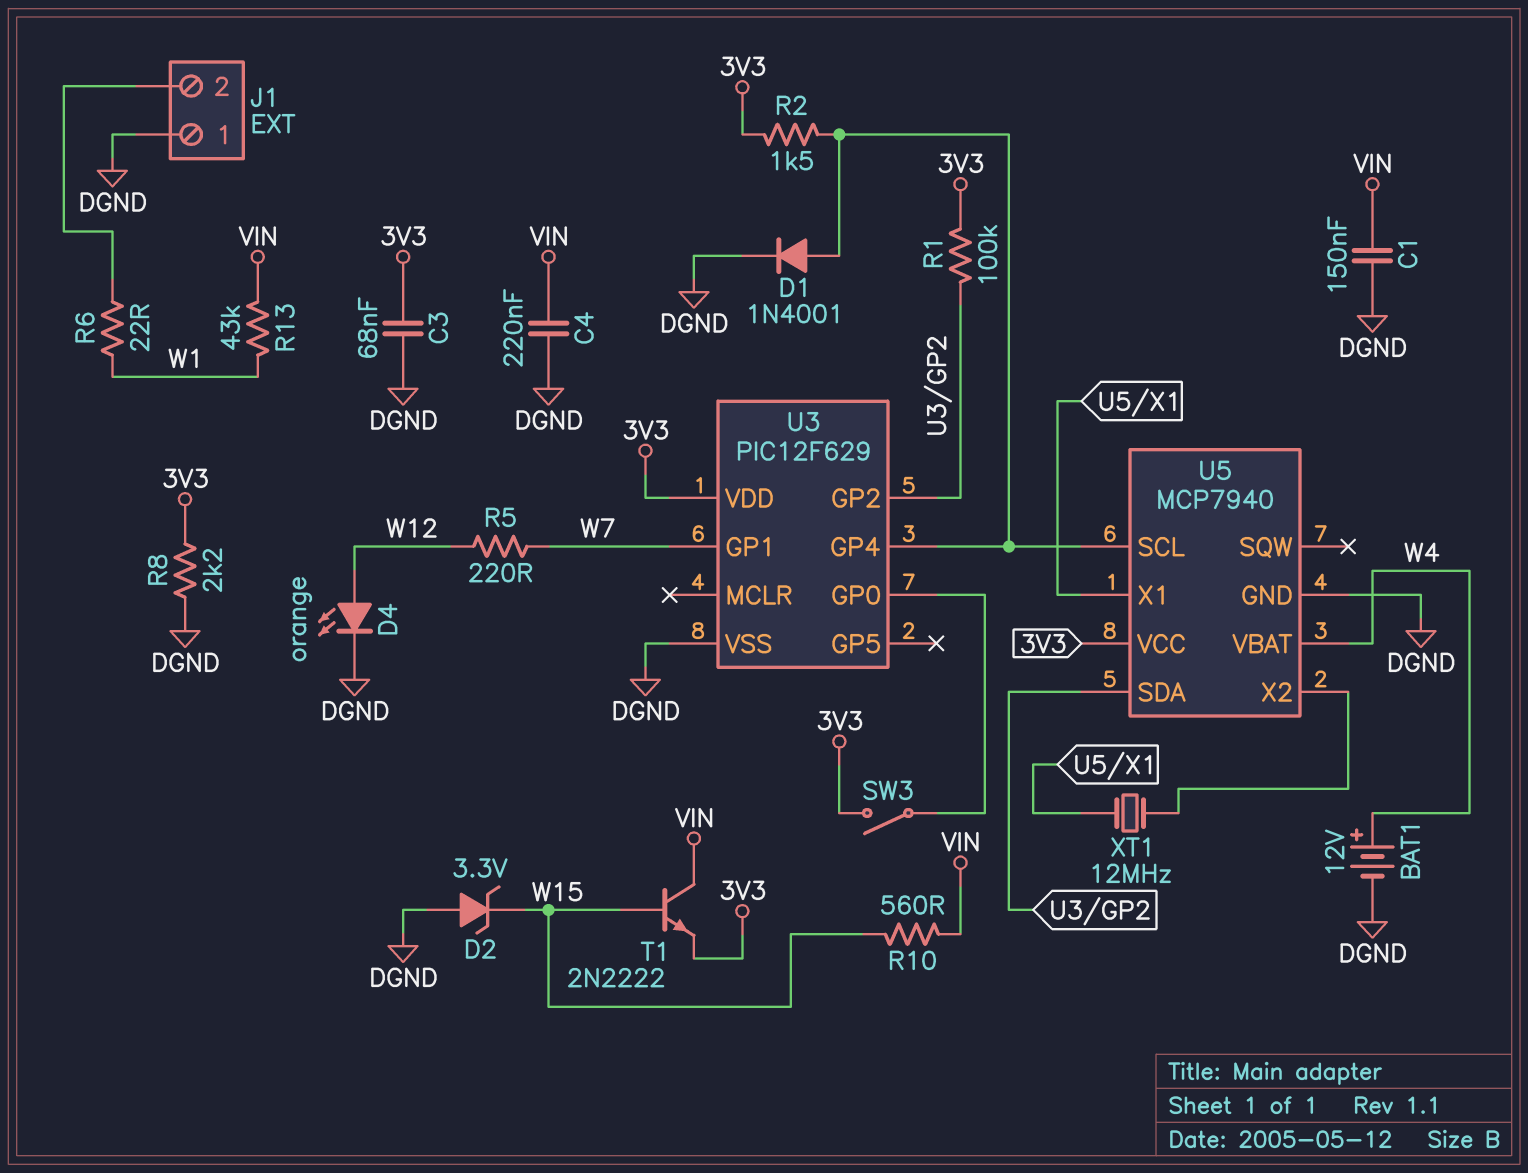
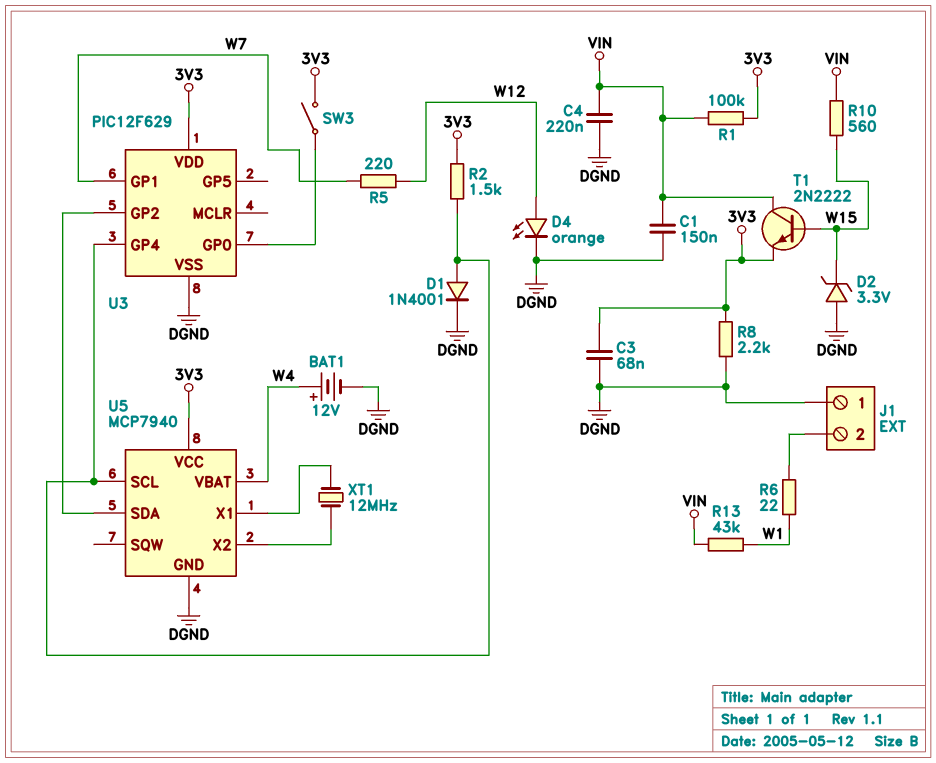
R1: 100k (3V3, U3/GP2) -> 100k (3V3, VIN)

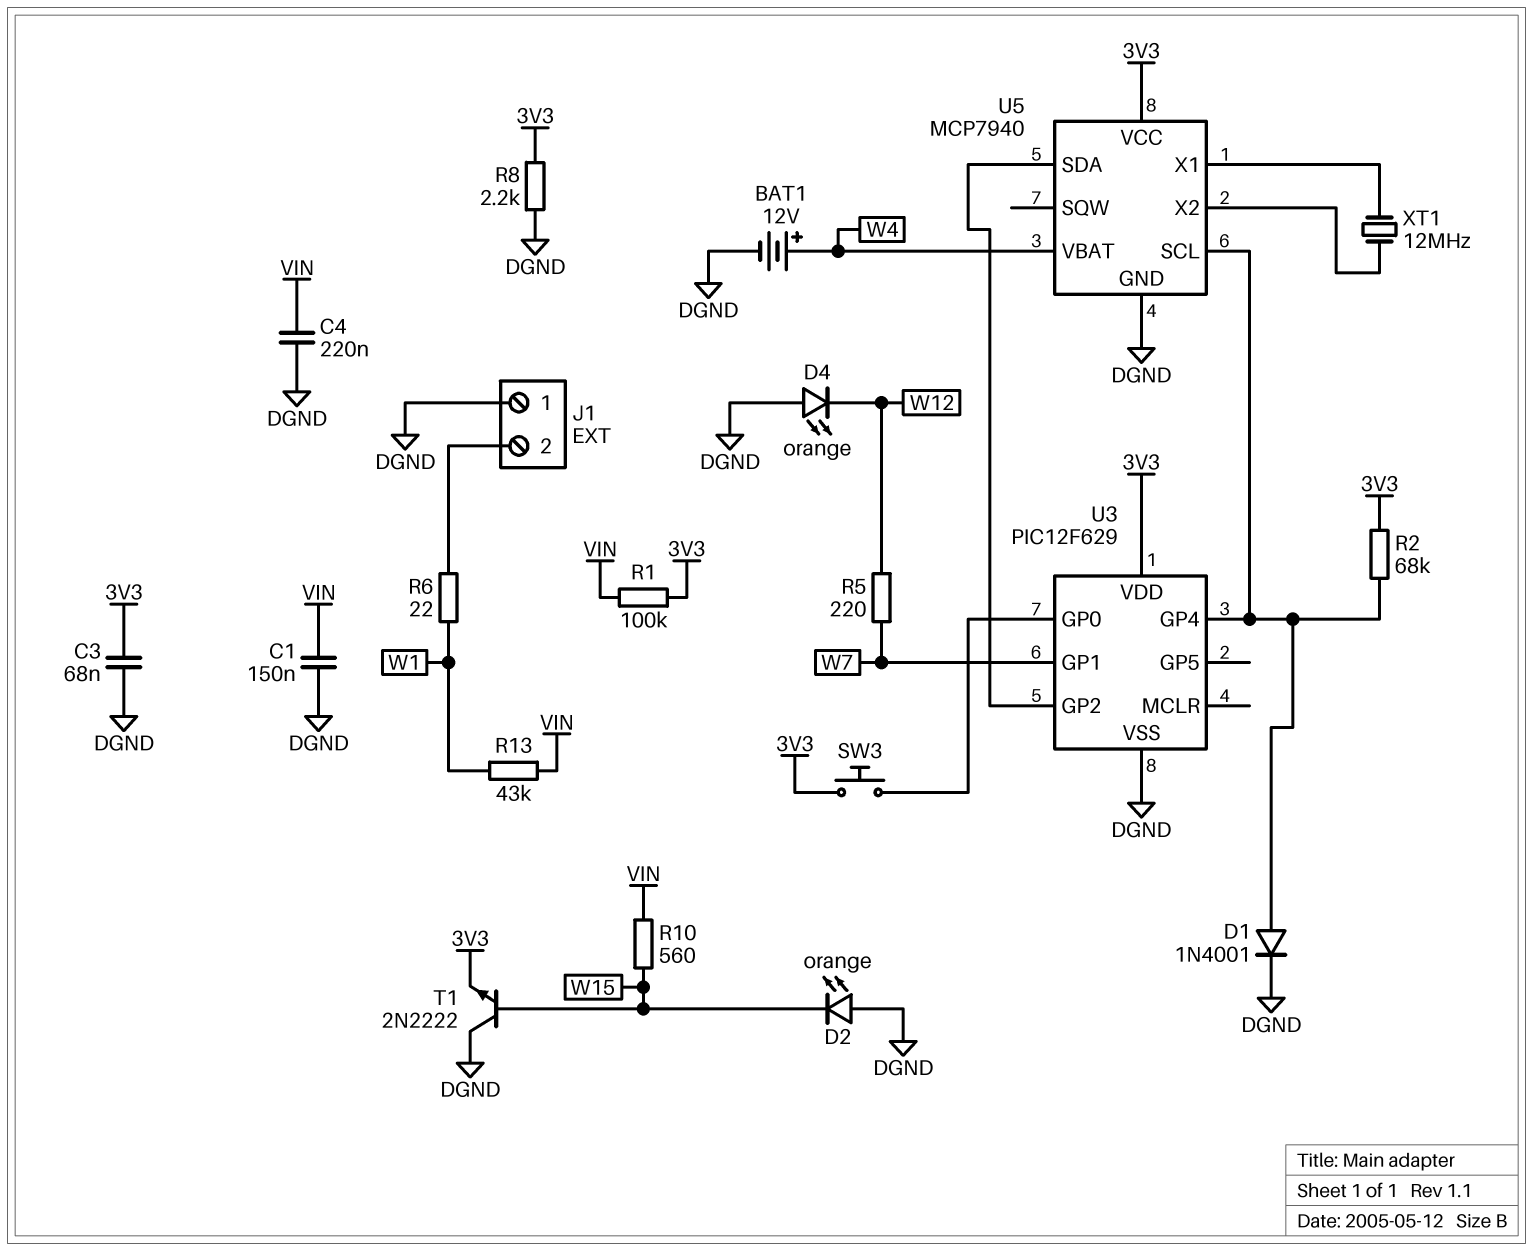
D2: zener 3.3V (A DGND, K W15) -> LED orange (A DGND, K W15)
D4: LED orange (A W12, K DGND) -> LED orange (A DGND, K W12)
R2: 1.5k (3V3, U3/GP4) -> 68k (3V3, U3/GP4)
SW3: switch (3V3, U3/GP0) -> button (3V3, U3/GP0)
T1: NPN 2N2222 (B W15, C VIN, E 3V3) -> NPN 2N2222 (B W15, C DGND, E 3V3)

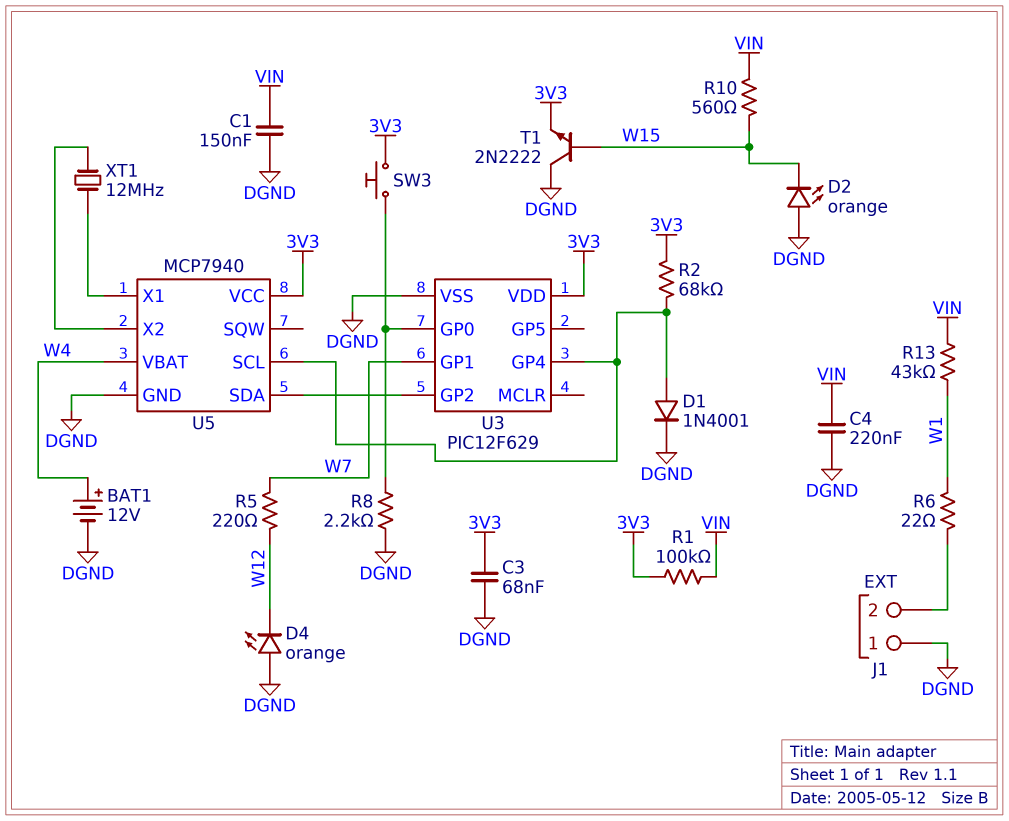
R8: 2.2k (3V3, DGND) -> 2.2k (DGND, U3/GP0)

